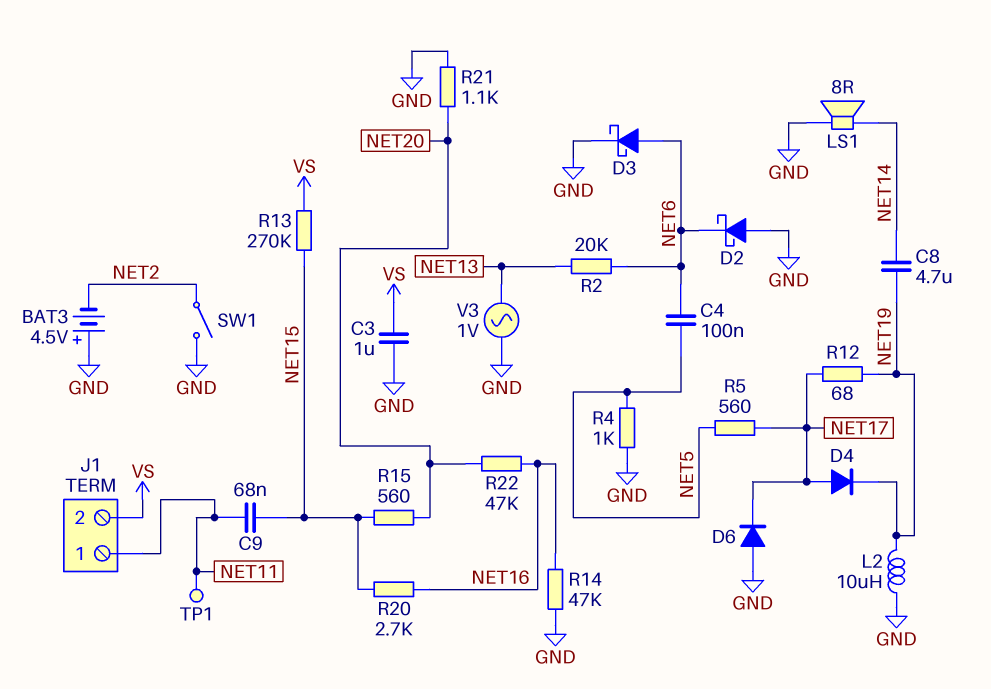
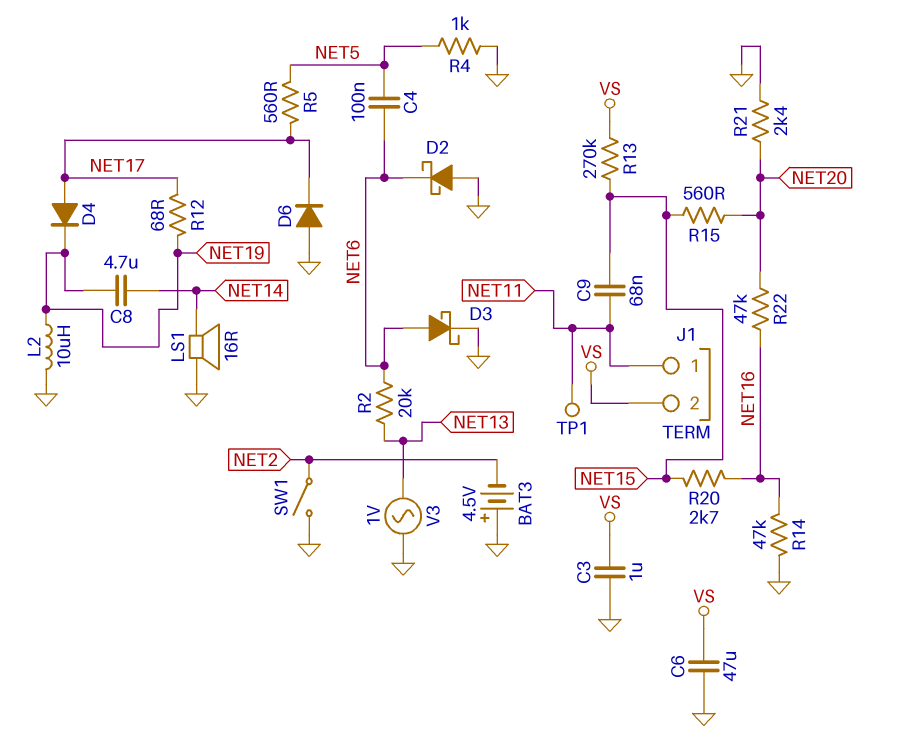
C6: none -> 47uF (GND, VS)
LS1: speaker 8R (GND, NET14) -> speaker 16R (GND, NET14)
R21: 1.1k (GND, NET20) -> 2.4k (GND, NET20)

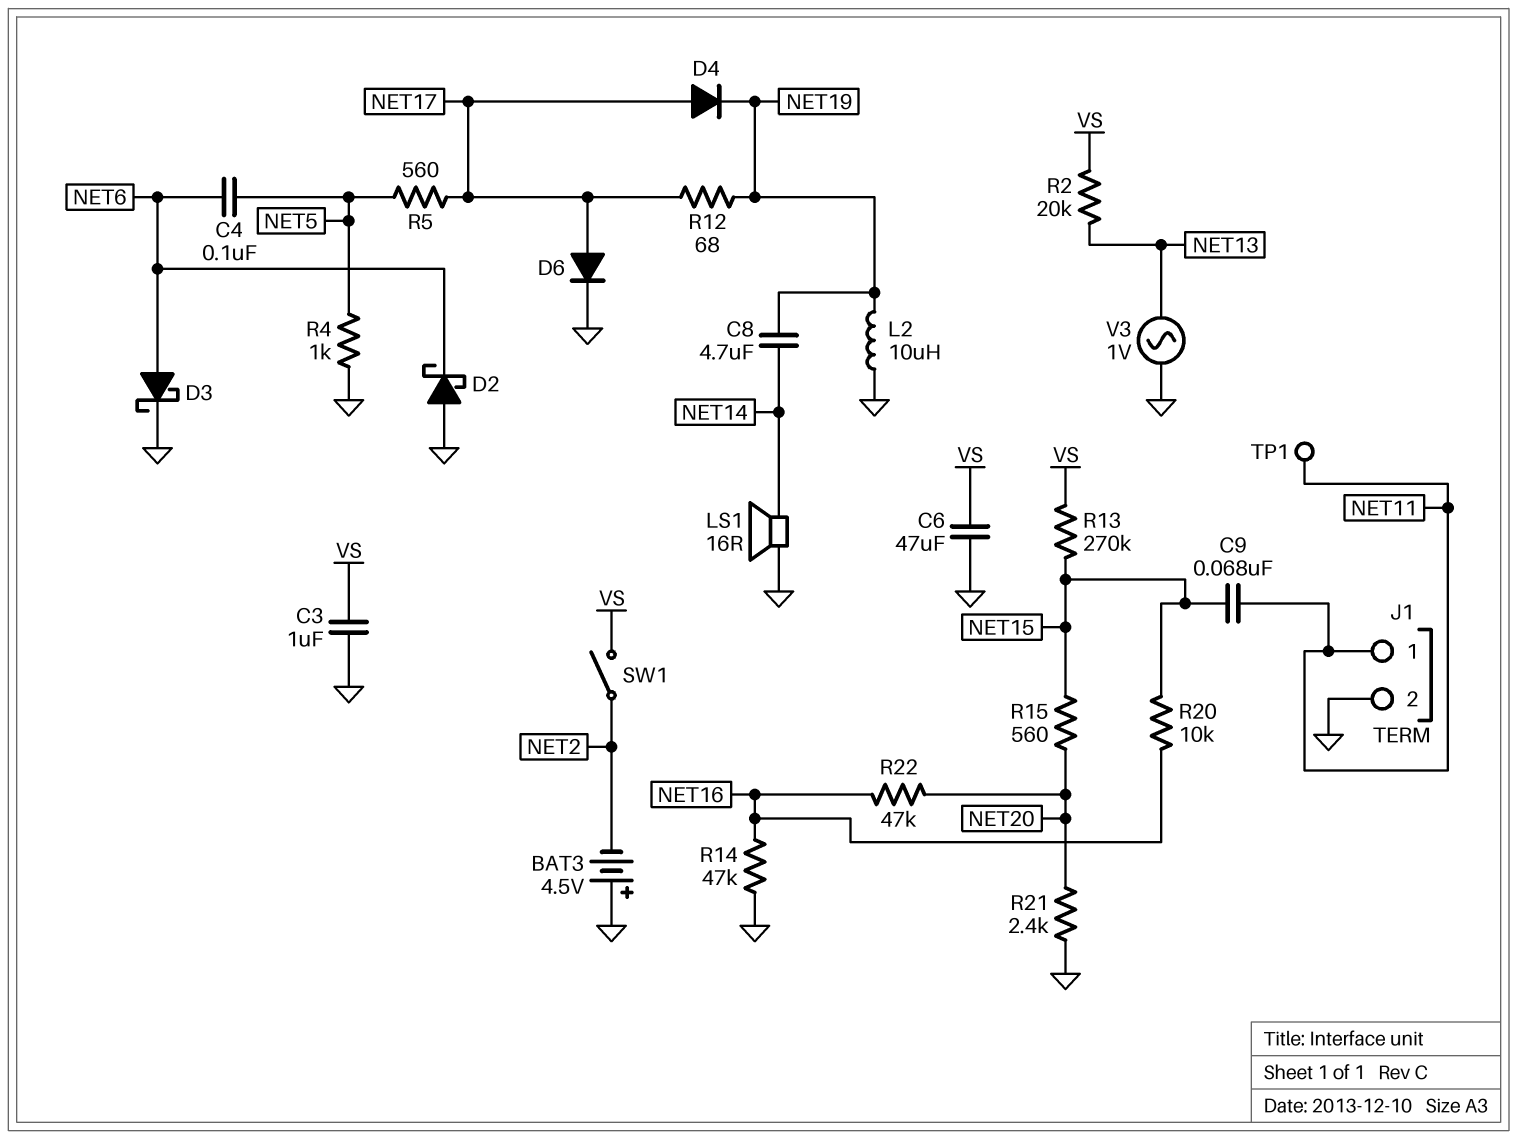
D6: diode (A GND, K NET17) -> diode (A NET17, K GND)
J1 pin 2: VS -> GND
R2: 20k (NET6, NET13) -> 20k (NET13, VS)
R20: 2.7k (NET15, NET16) -> 10k (NET15, NET16)
SW1: switch (GND, NET2) -> switch (NET2, VS)

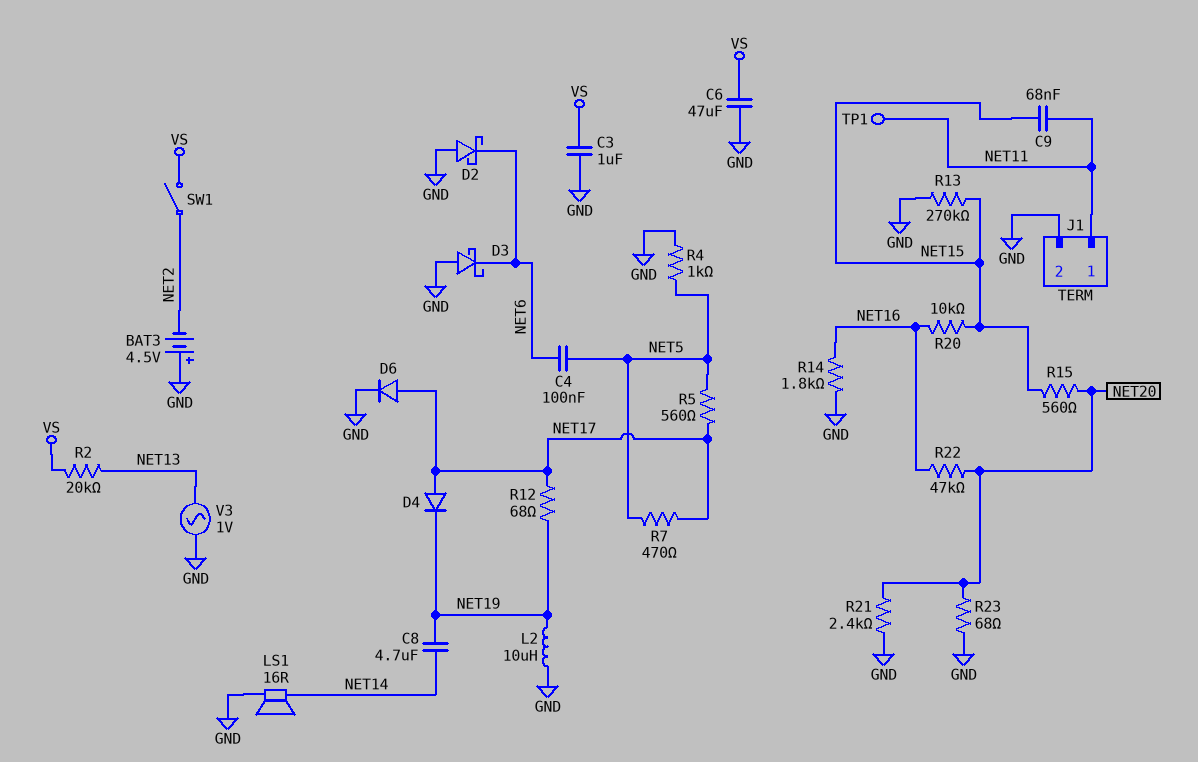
D3: schottky (A NET6, K GND) -> schottky (A GND, K NET6)
R7: none -> 470 (NET5, NET17)
R13: 270k (NET15, VS) -> 270k (GND, NET15)
R14: 47k (GND, NET16) -> 1.8k (GND, NET16)
R23: none -> 68 (GND, NET20)

